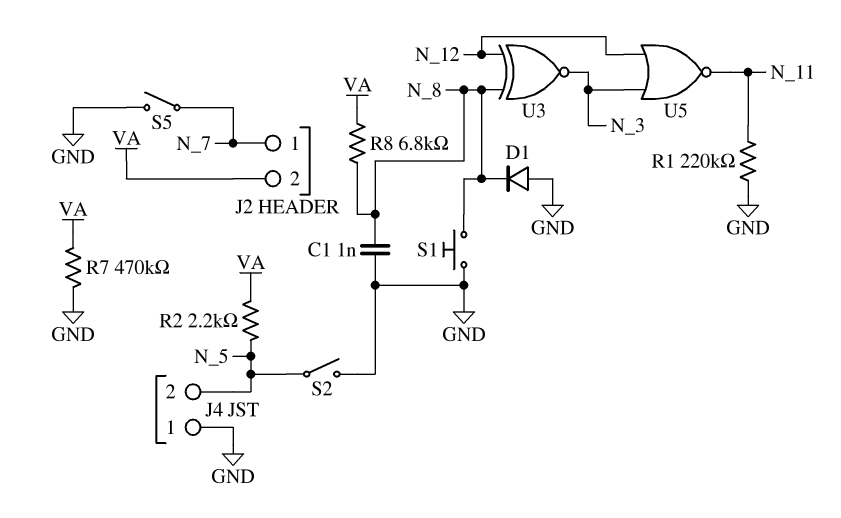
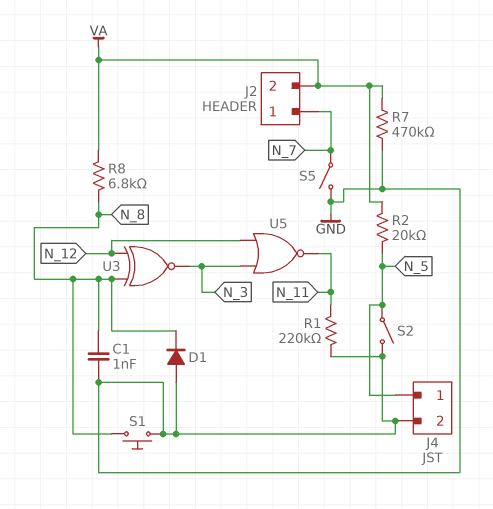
J4 pin 1: GND -> N_5
J4 pin 2: N_5 -> GND
R2: 2.2k (N_5, VA) -> 20k (N_5, VA)

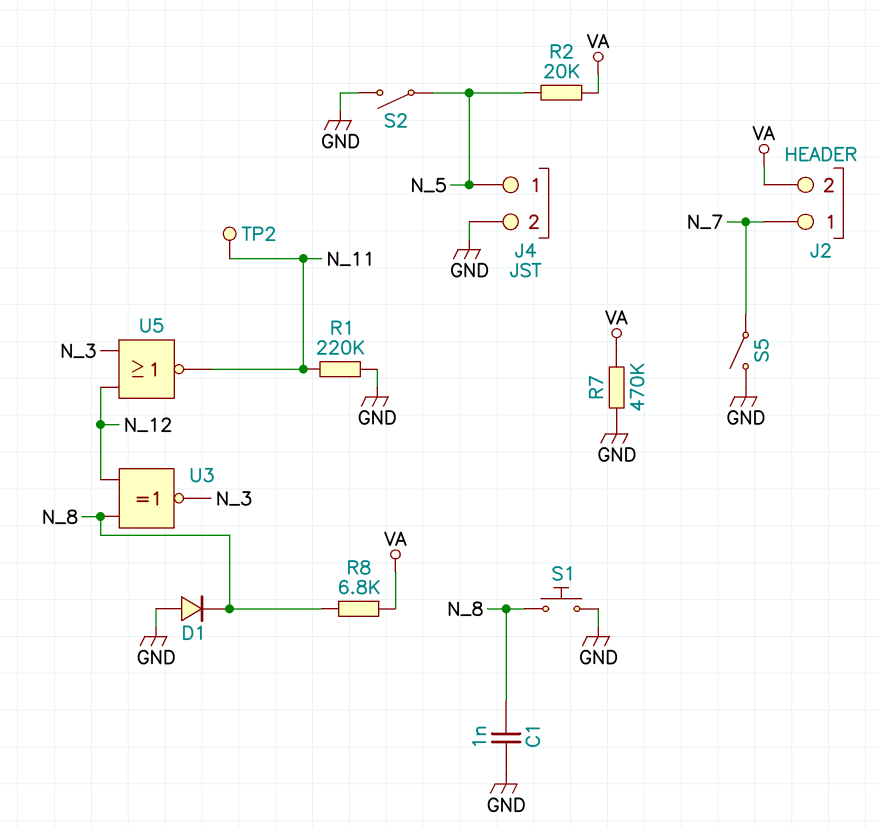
TP2: none -> test point (N_11)

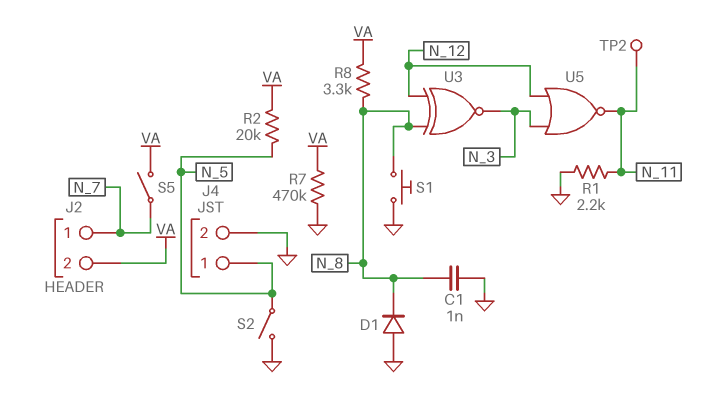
R1: 220k (GND, N_11) -> 2.2k (GND, N_11)
R8: 6.8k (N_8, VA) -> 3.3k (N_8, VA)
S5: switch (GND, N_7) -> switch (N_7, VA)

